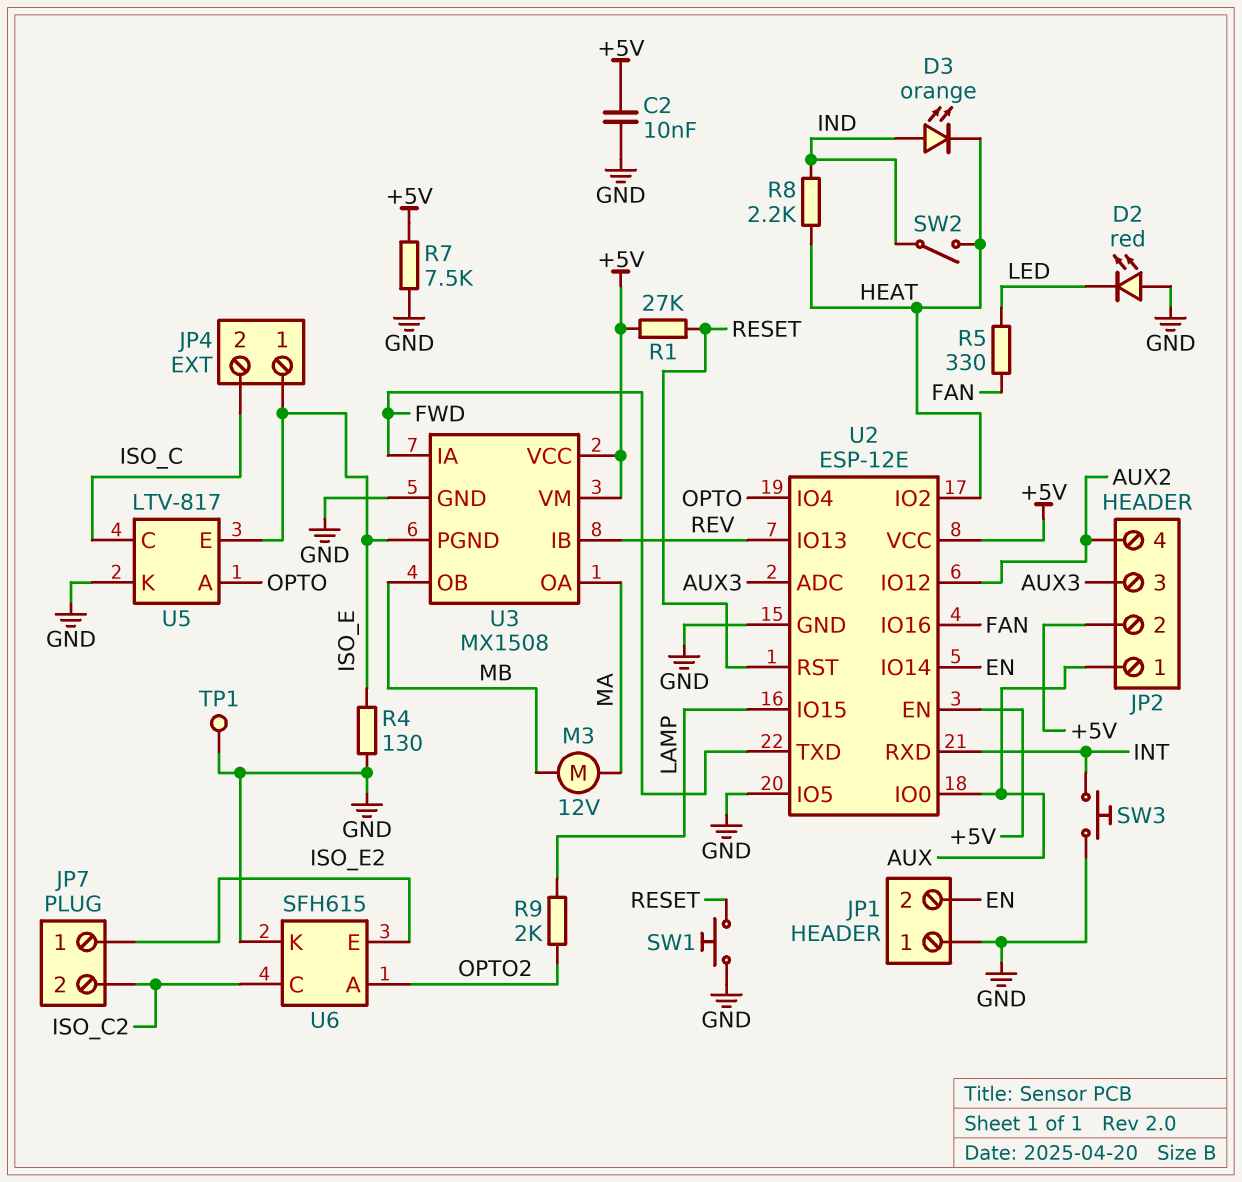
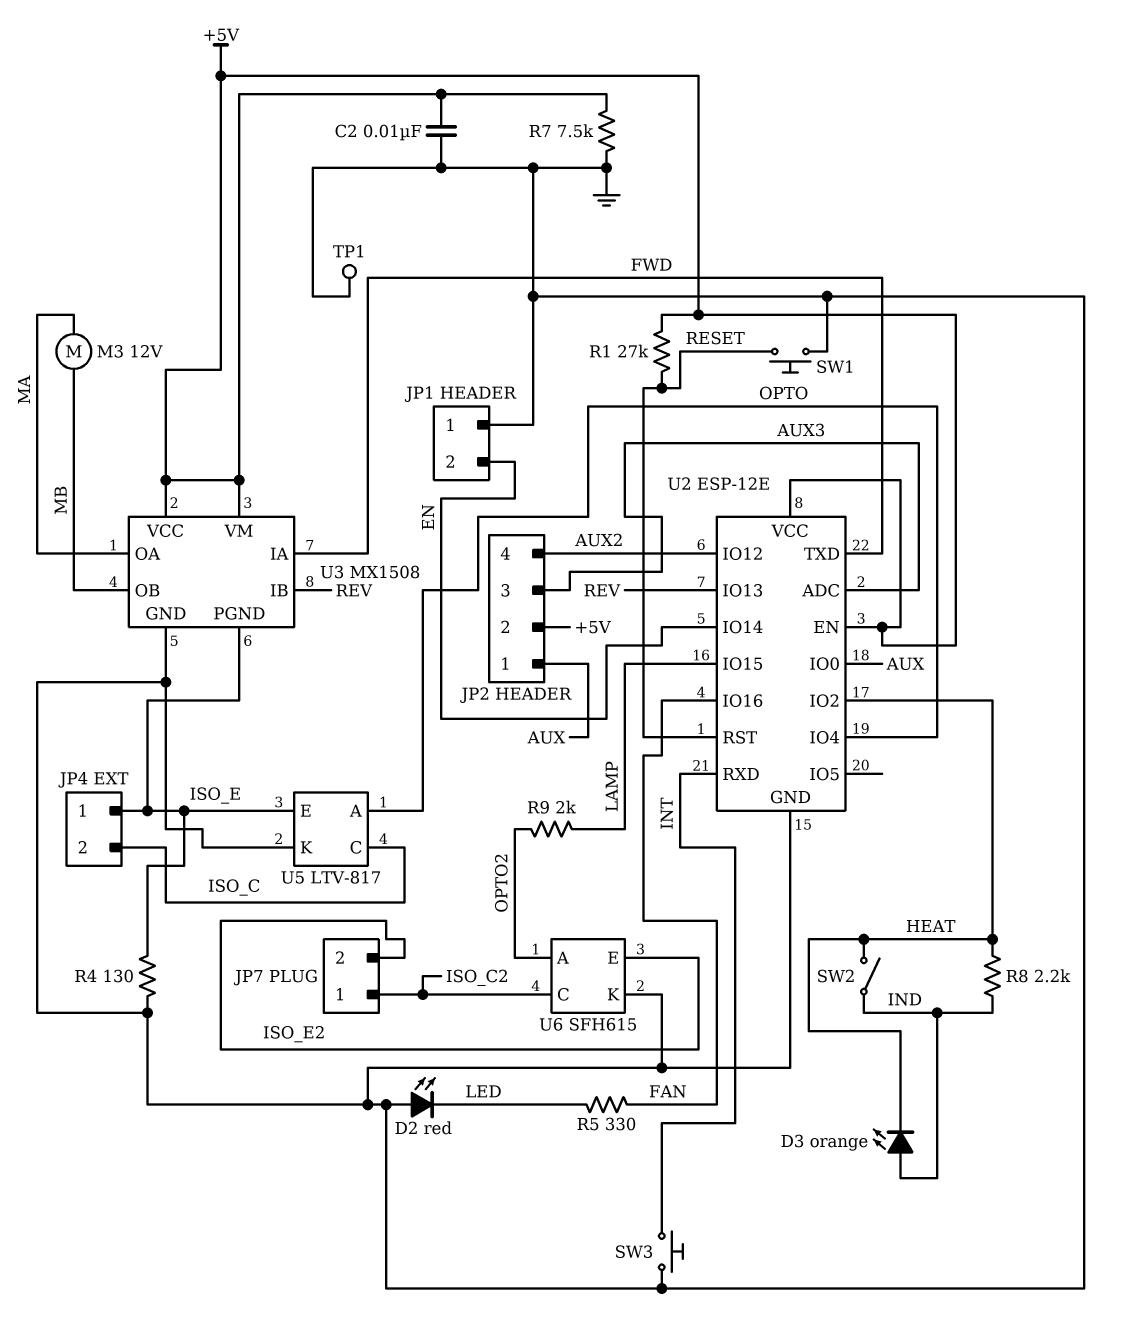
JP7 pin 1: ISO_E2 -> ISO_C2
JP7 pin 2: ISO_C2 -> ISO_E2
U2 pin IO5: GND -> none

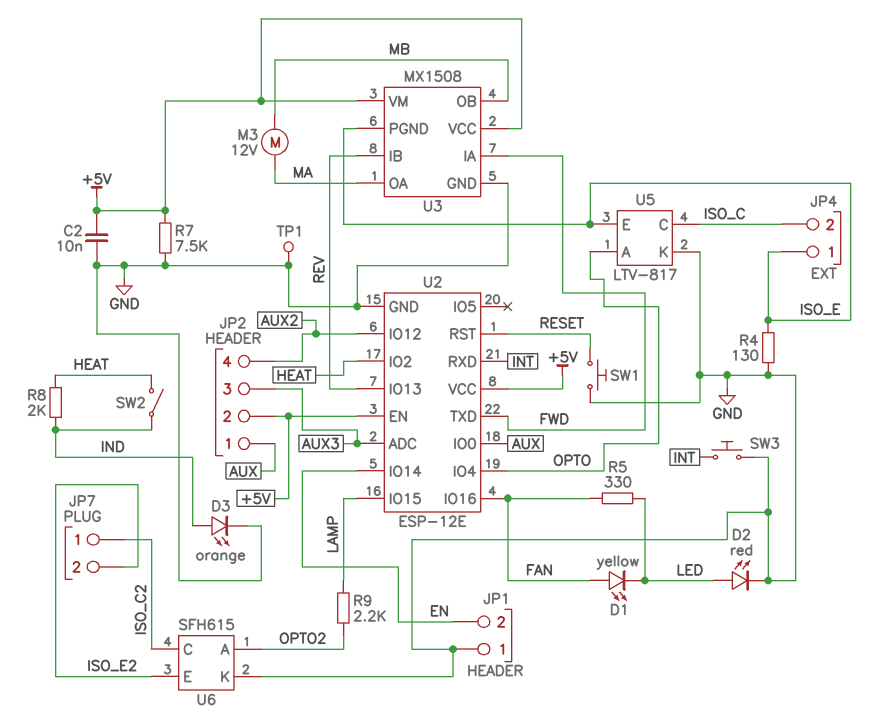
D1: none -> LED yellow (A FAN, K LED)
D2: LED red (A GND, K LED) -> LED red (A LED, K GND)
D3: LED orange (A IND, K HEAT) -> LED orange (A IND, K GND)
R1: 27k (+5V, RESET) -> none
R8: 2.2k (HEAT, IND) -> 2k (HEAT, IND)
R9: 2k (LAMP, OPTO2) -> 2.2k (LAMP, OPTO2)

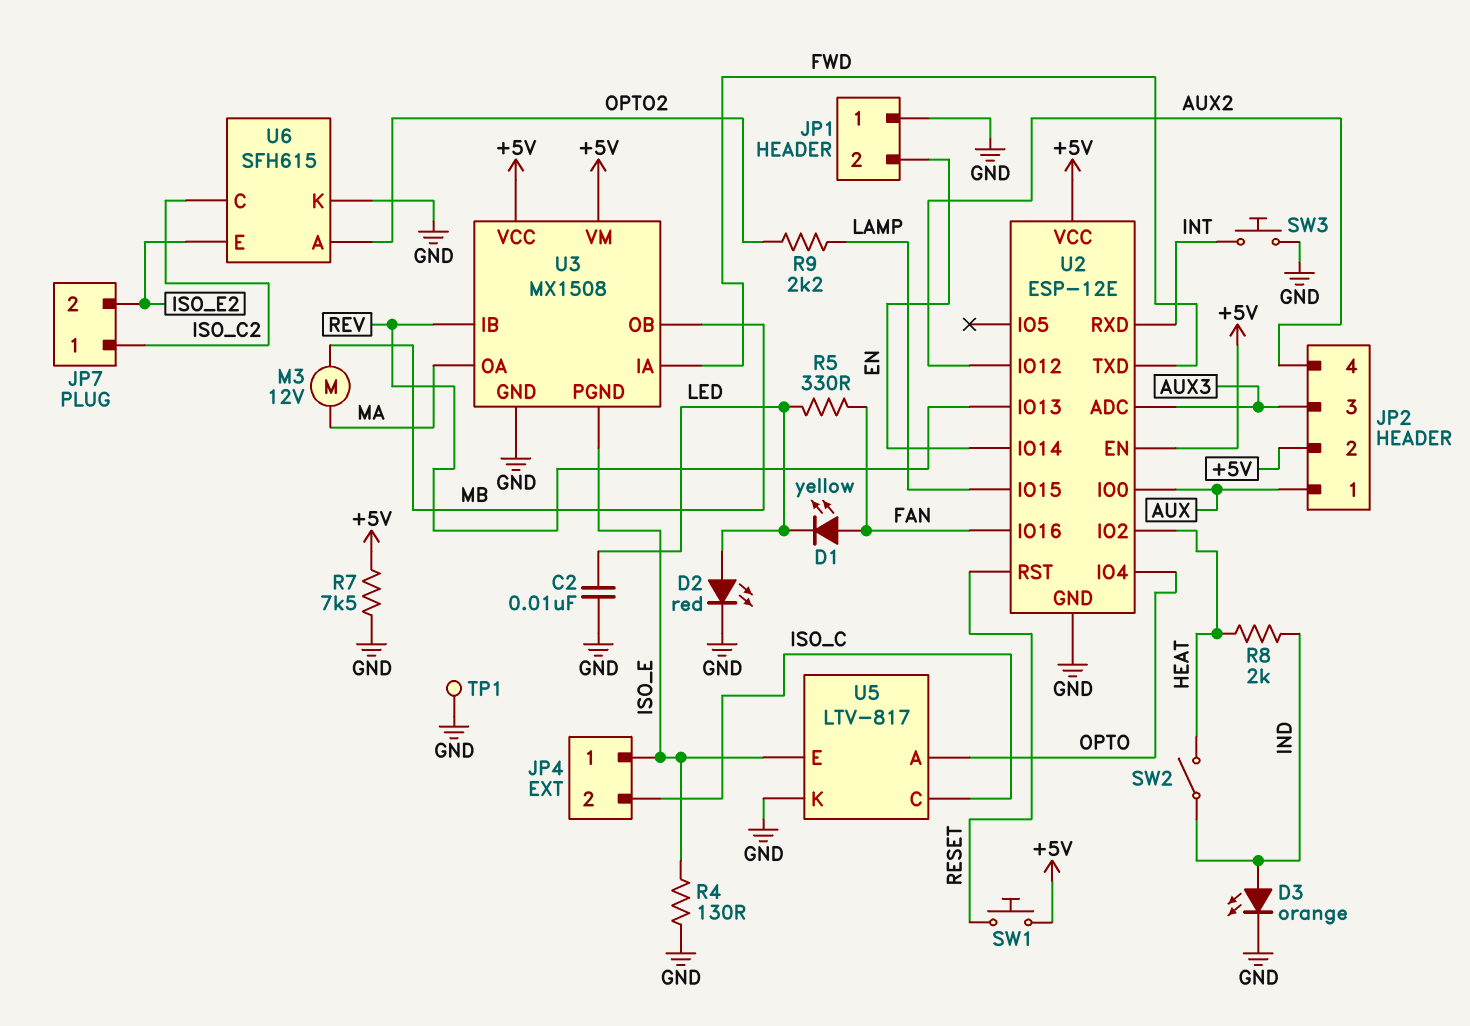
C2: 10nF (+5V, GND) -> 10nF (GND, LED)
SW1: button (GND, RESET) -> button (+5V, RESET)

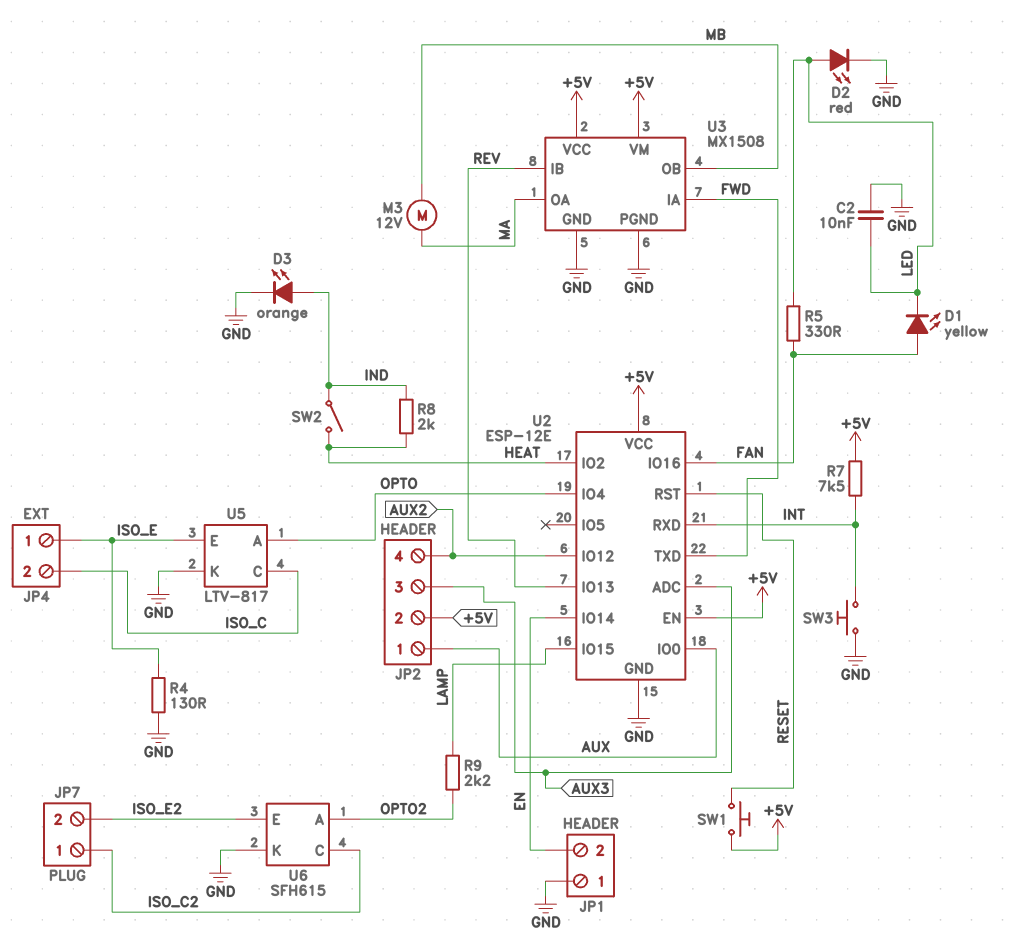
R7: 7.5k (+5V, GND) -> 7.5k (+5V, INT)
TP1: test point (GND) -> none
U3 pin PGND: ISO_E -> GND

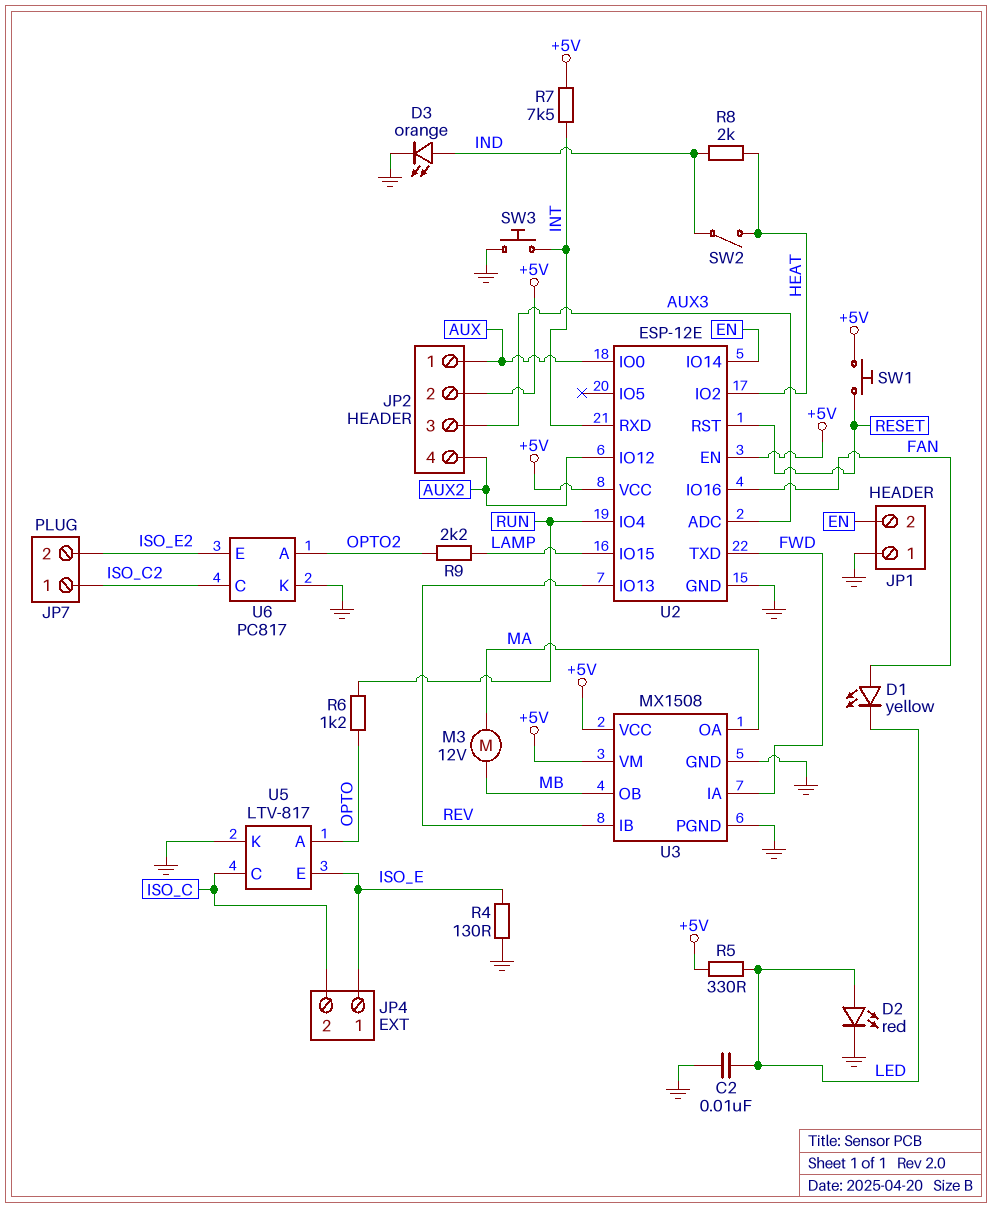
R5: 330 (FAN, LED) -> 330 (+5V, LED)
R6: none -> 1.2k (OPTO, RUN)
U2 pin IO4: OPTO -> RUN
U6: SFH615 -> PC817

